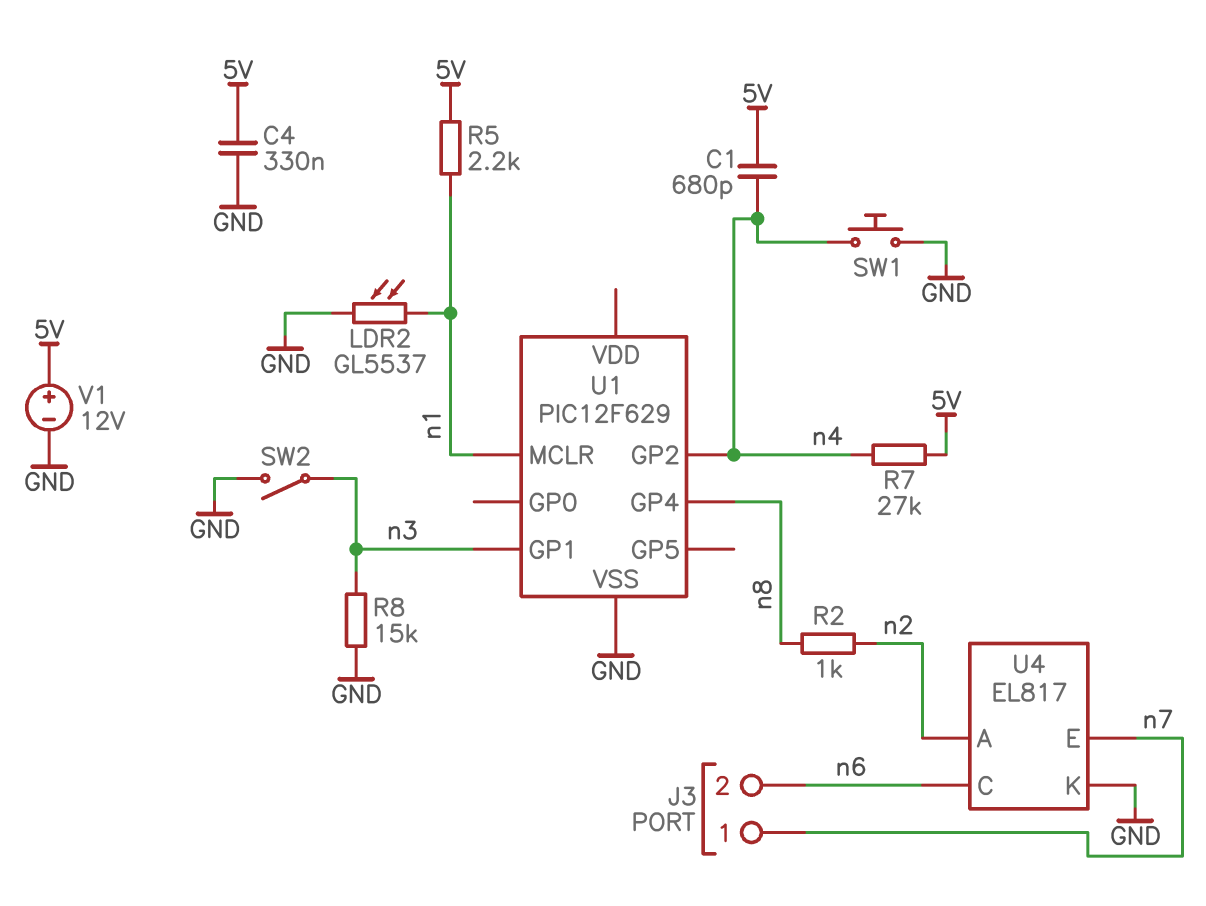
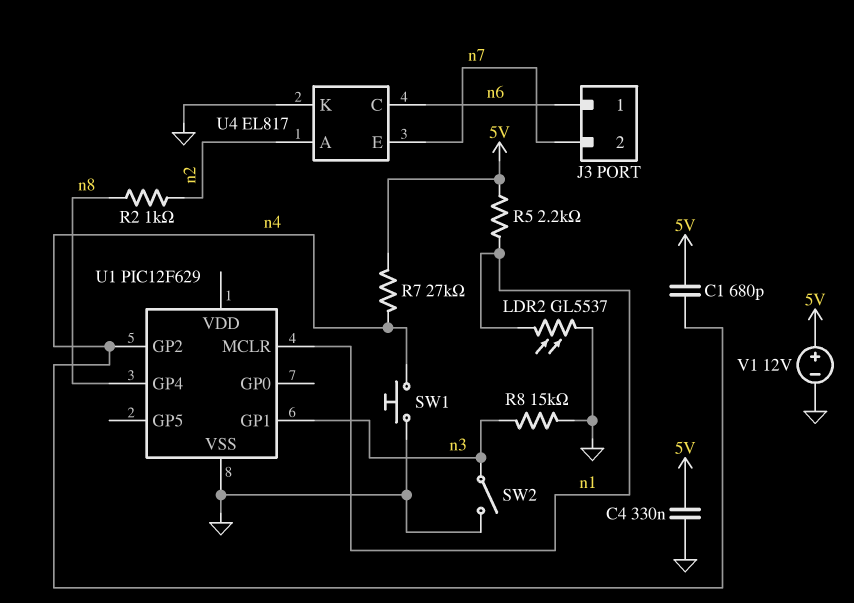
J3 pin 1: n7 -> n6
J3 pin 2: n6 -> n7

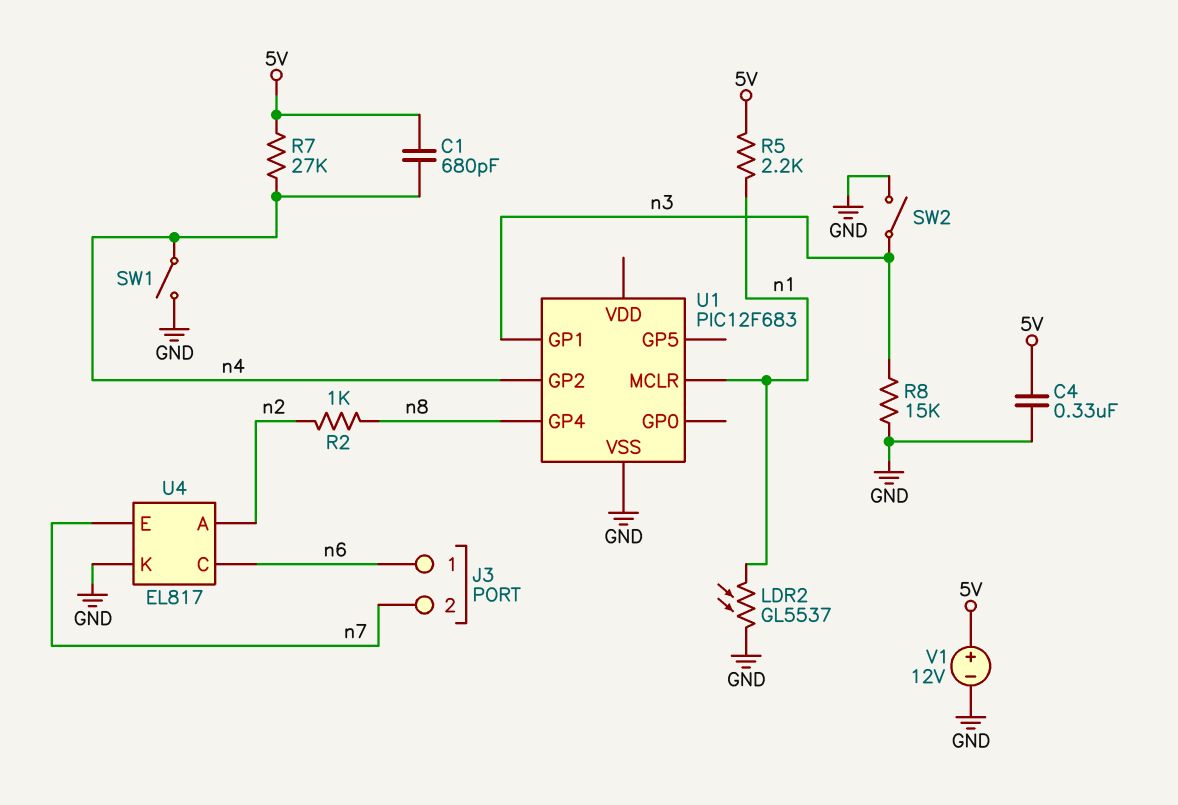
SW1: button (GND, n4) -> switch (GND, n4)
U1: PIC12F629 -> PIC12F683

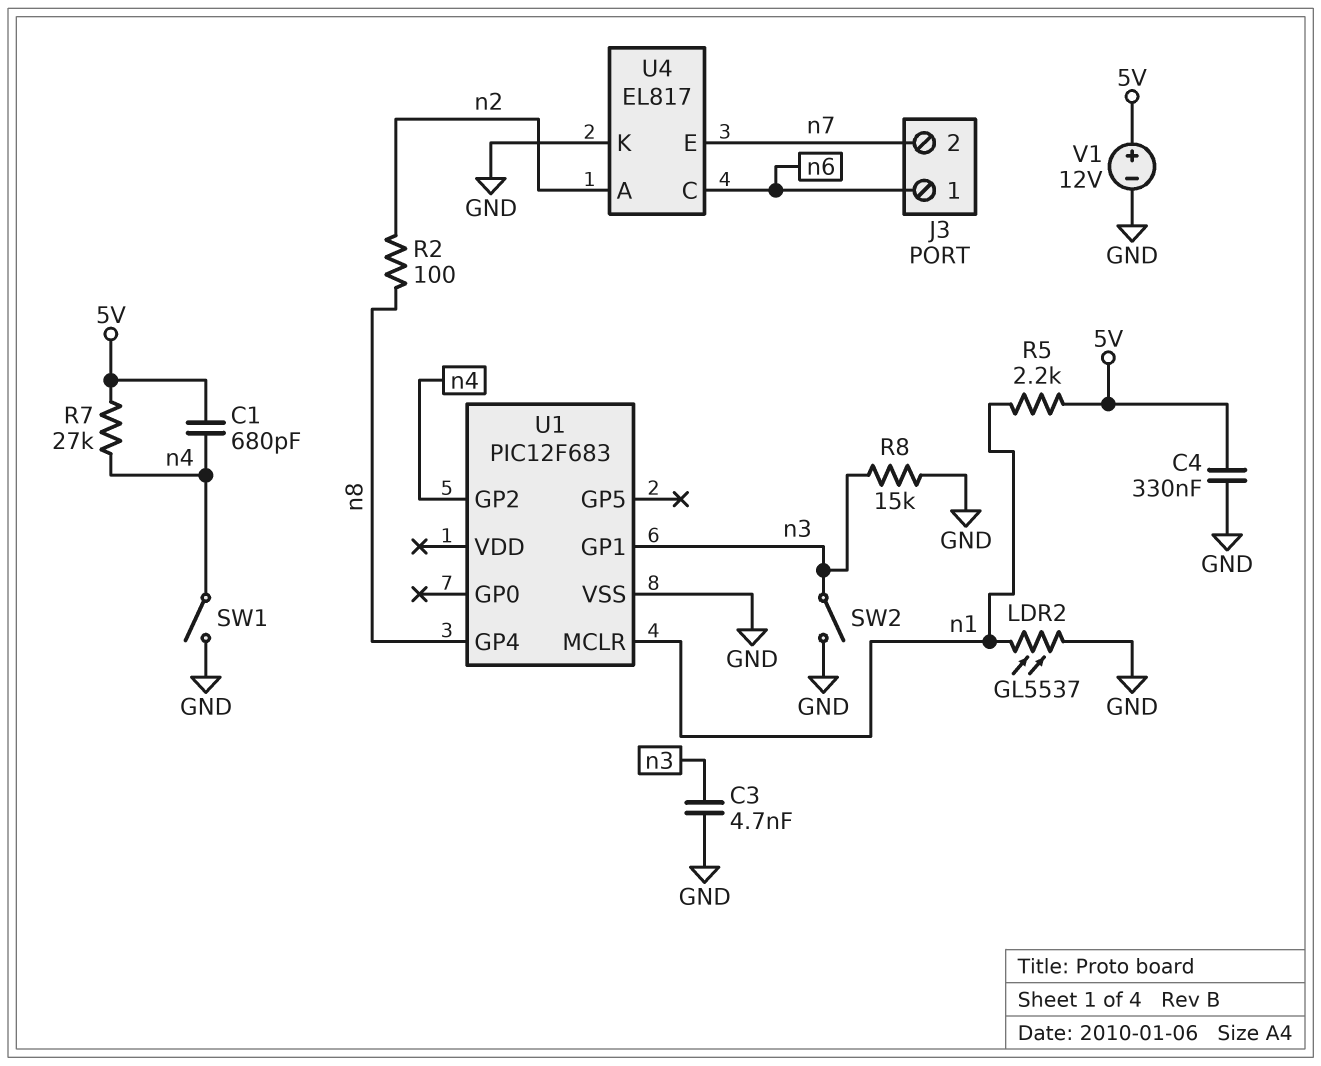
C3: none -> 4.7nF (GND, n3)
R2: 1k (n2, n8) -> 100 (n2, n8)

